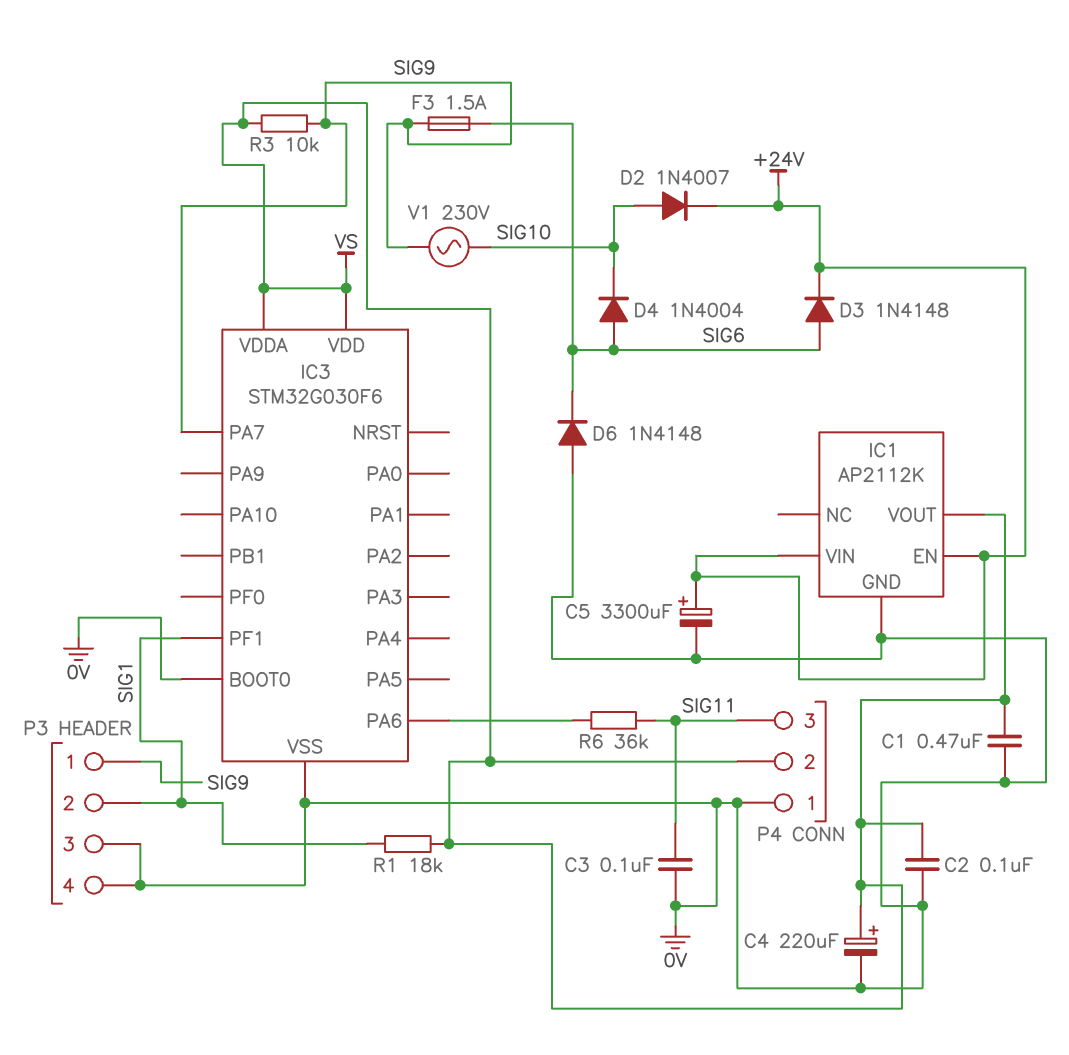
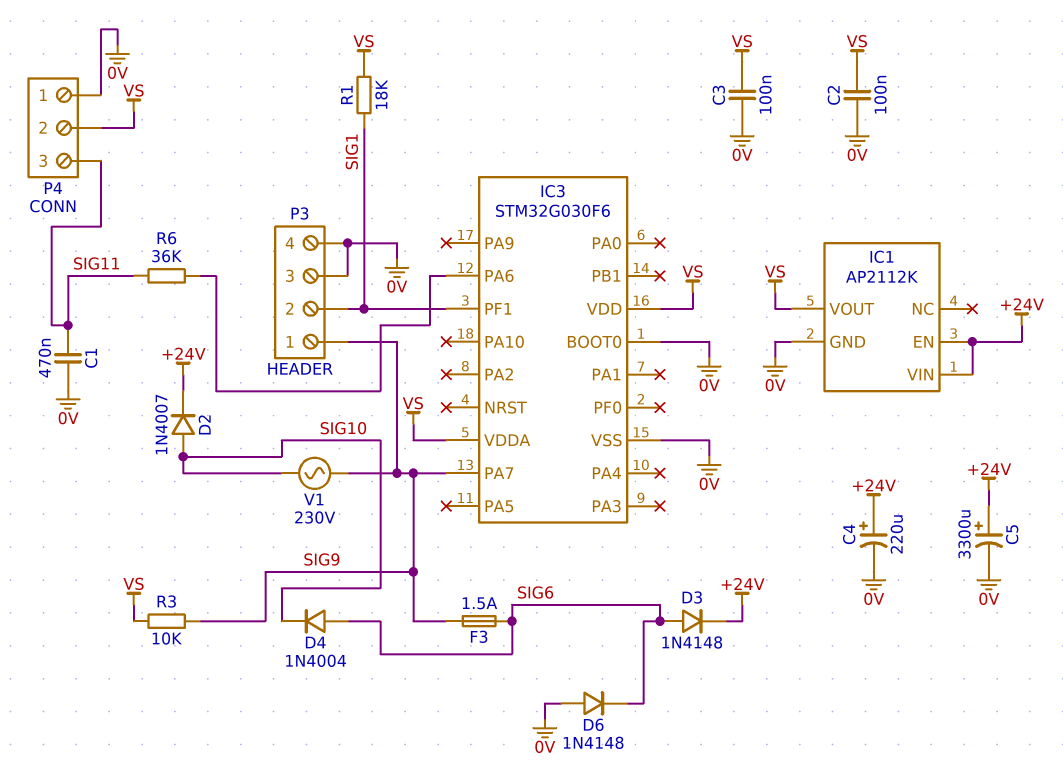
C1: 470nF (0V, VS) -> 470nF (0V, SIG11)
C3: 100nF (0V, SIG11) -> 100nF (0V, VS)
C4: 220uF (plus VS, minus 0V) -> 220uF (plus +24V, minus 0V)

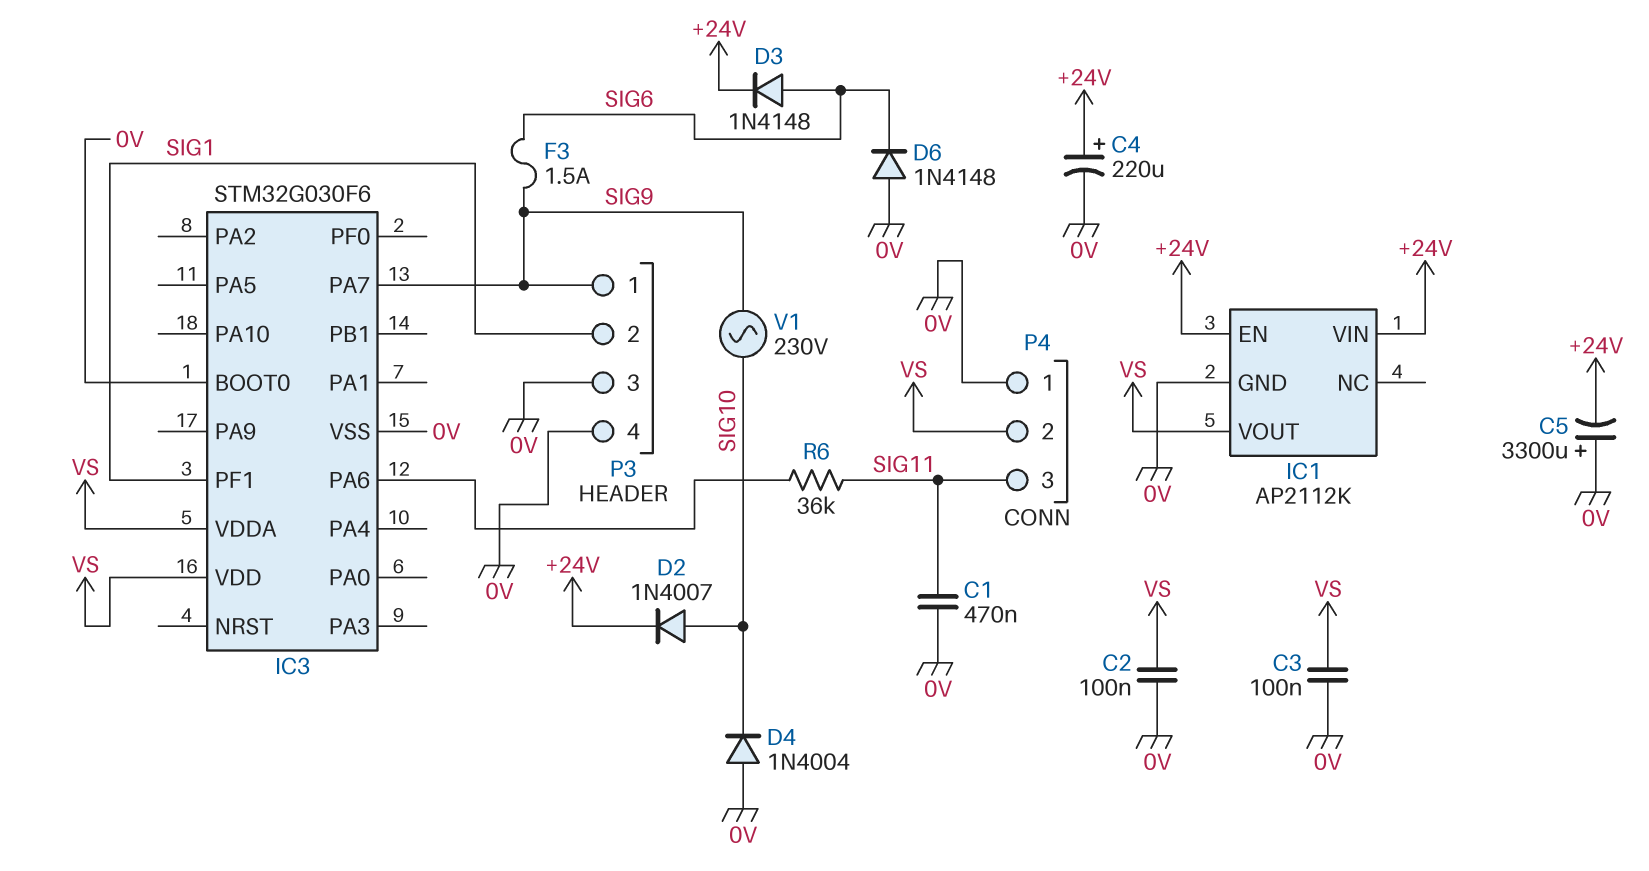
C5: 3300uF (plus +24V, minus 0V) -> 3300uF (plus 0V, minus +24V)
D4: diode 1N4004 (A SIG6, K SIG10) -> diode 1N4004 (A 0V, K SIG10)
R1: 18k (SIG1, VS) -> none
R3: 10k (SIG9, VS) -> none

